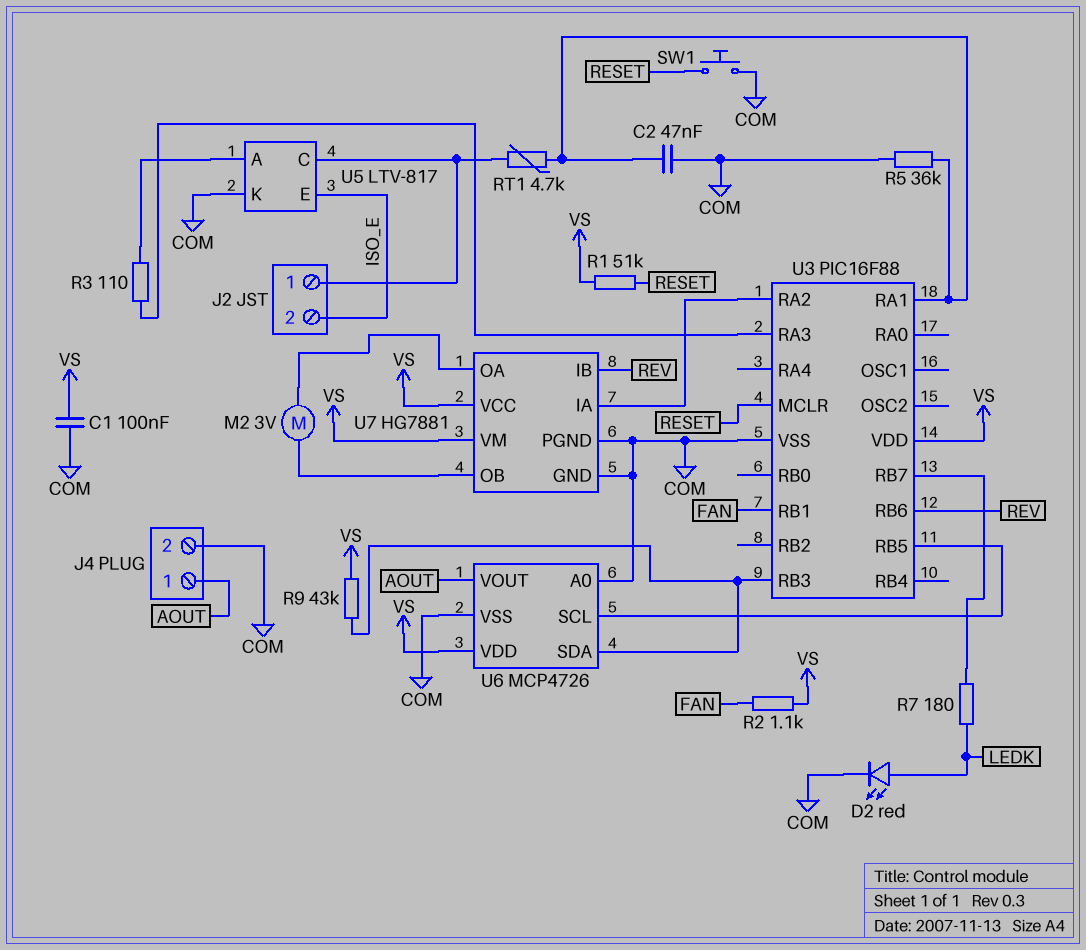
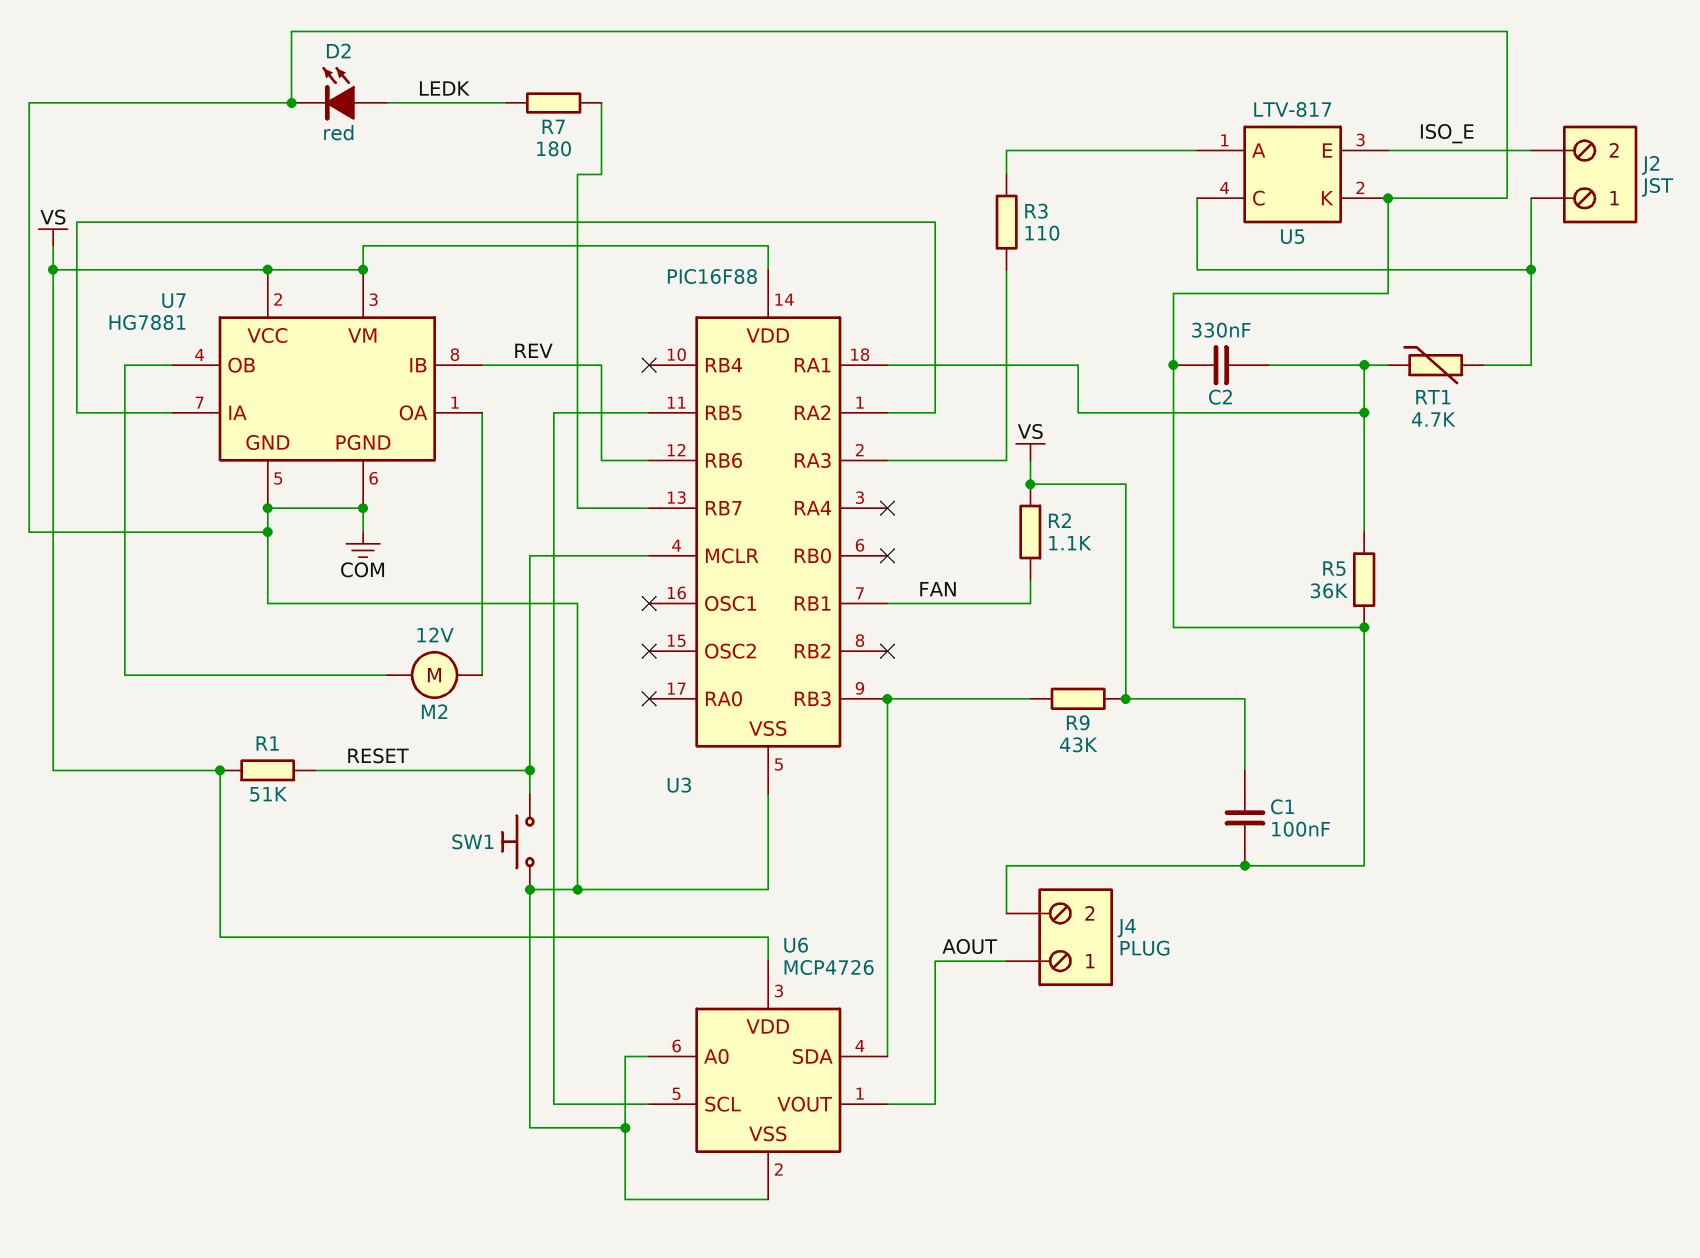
C2: 47nF (COM, U3/RA1) -> 330nF (COM, U3/RA1)
M2: motor 3V (U7/OA, U7/OB) -> motor 12V (U7/OA, U7/OB)

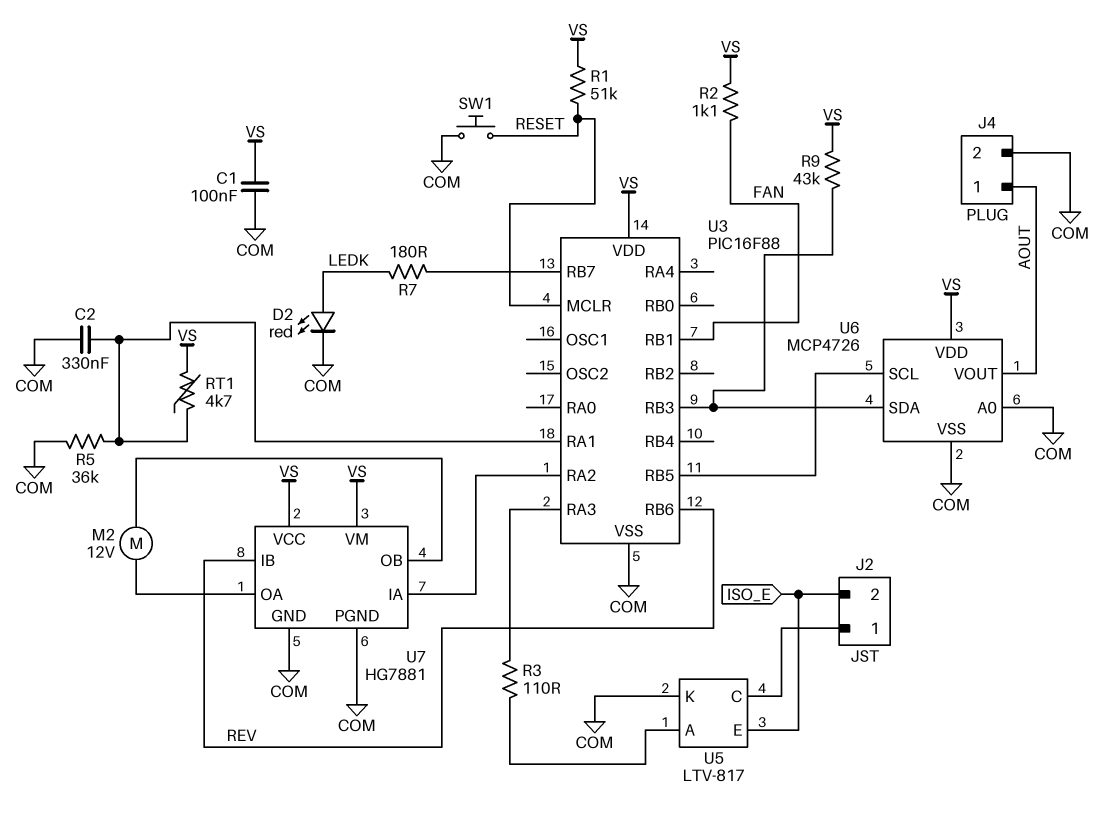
RT1: 4.7k (J2/1, U3/RA1) -> 4.7k (U3/RA1, VS)

